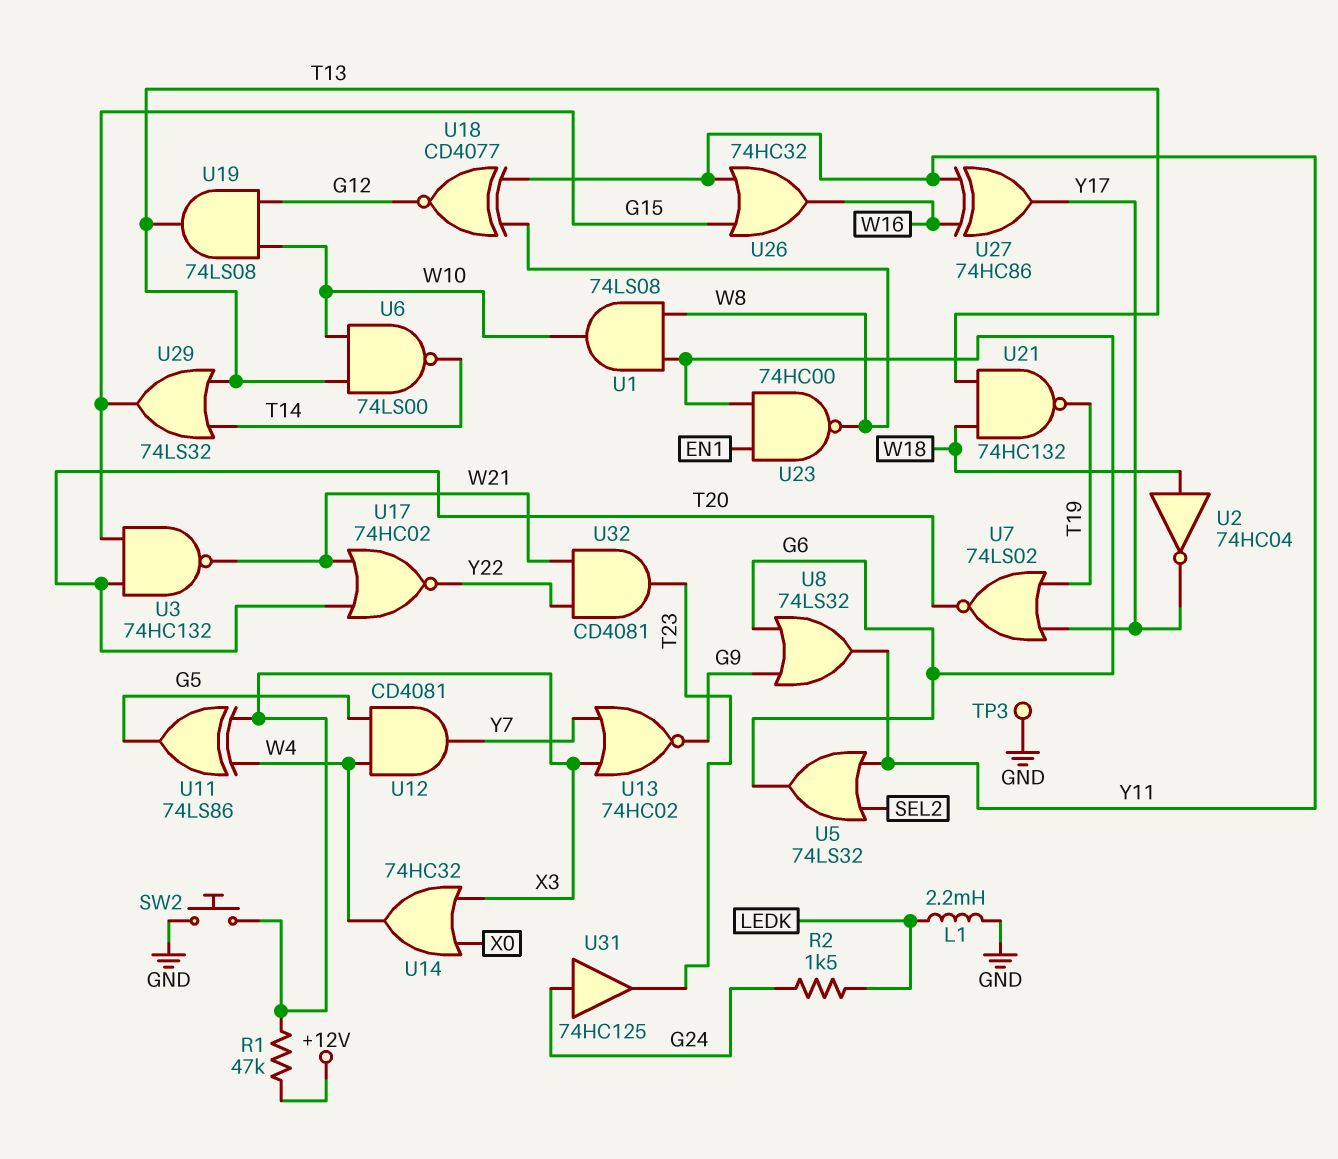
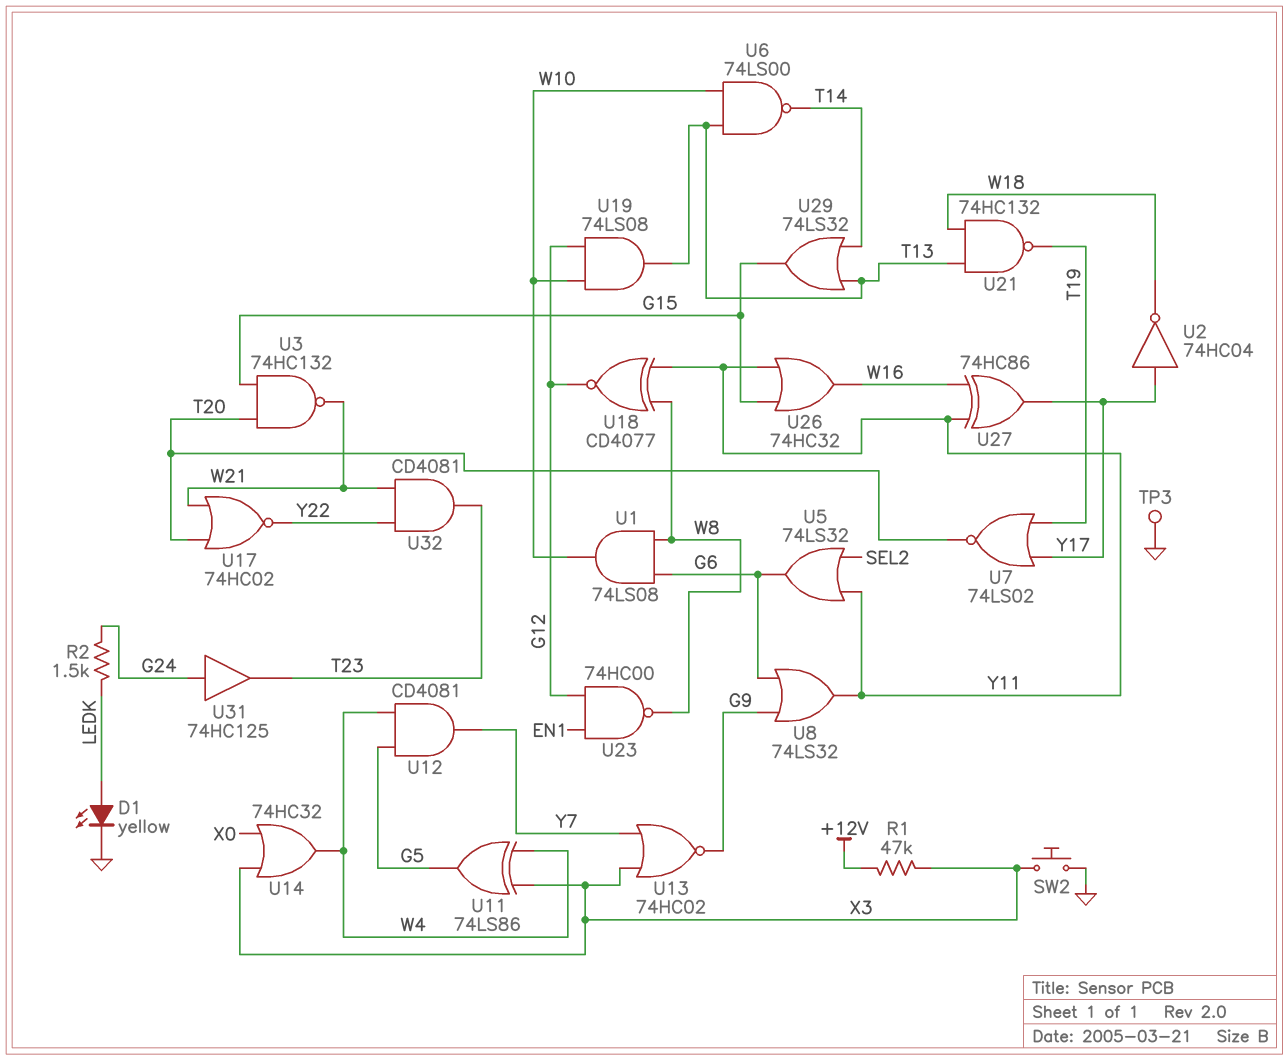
D1: none -> LED yellow (A LEDK, K GND)
L1: 2.2mH (GND, LEDK) -> none
U2: NOT 74HC04 (in W18, out Y17) -> NOT 74HC04 (in Y17, out W18)
U23: NAND 74HC00 (in EN1, in G6, out W8) -> NAND 74HC00 (in EN1, in G12, out W8)

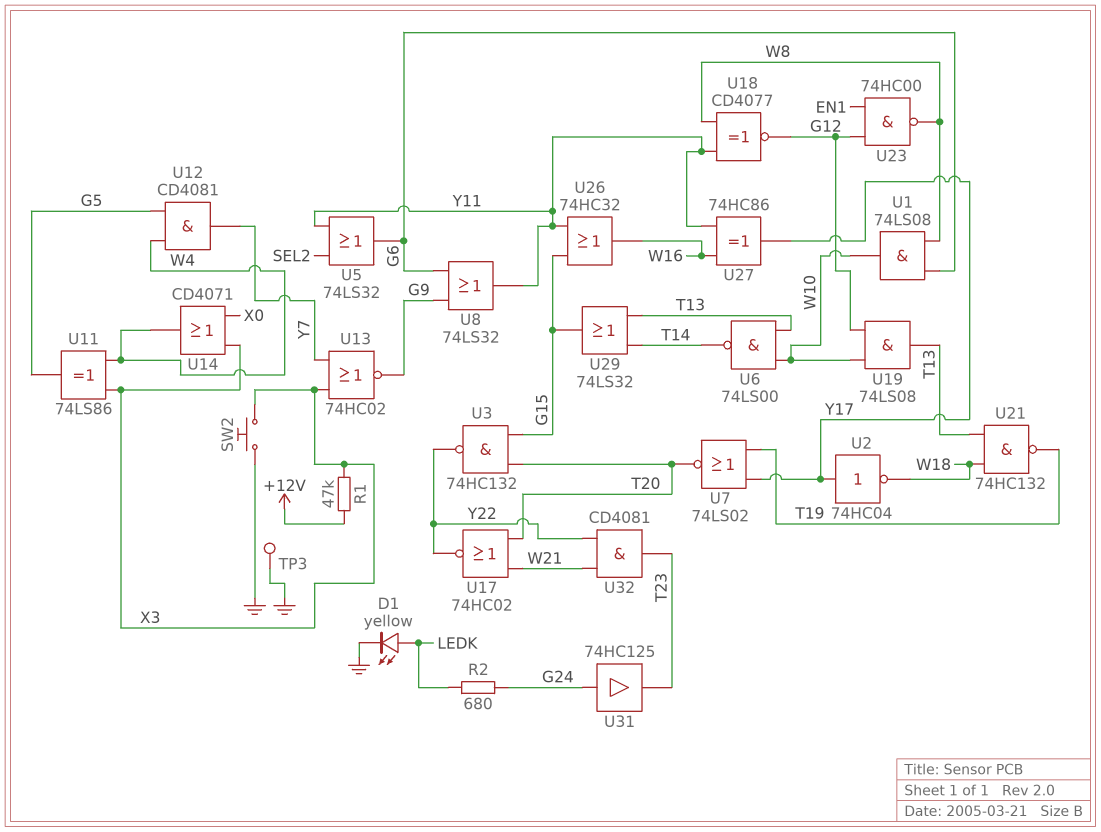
R2: 1.5k (G24, LEDK) -> 680 (G24, LEDK)
U3: NAND 74HC132 (in G15, in T20, out W21) -> NAND 74HC132 (in G15, in T20, out Y22)
U14: OR 74HC32 (in X0, in X3, out W4) -> OR CD4071 (in X0, in X3, out W4)

